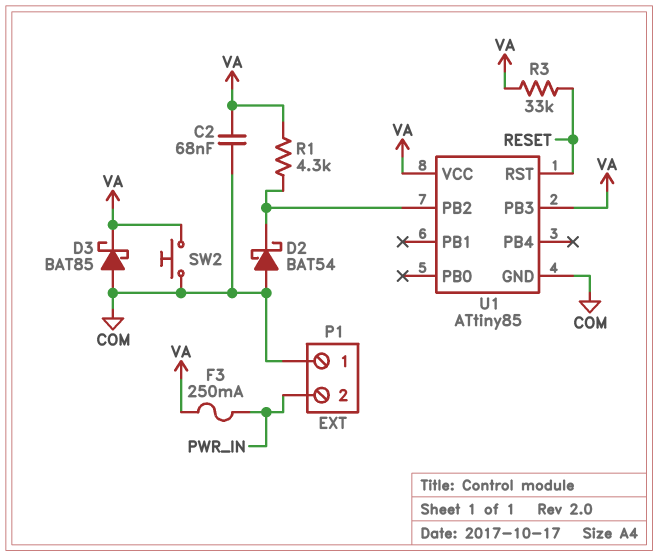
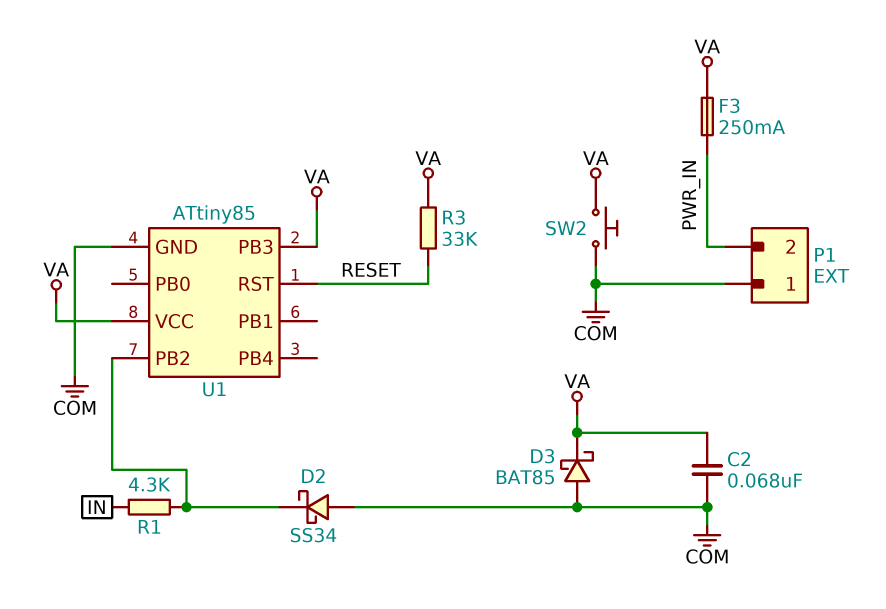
D2: schottky BAT54 (A COM, K U1/PB2) -> schottky SS34 (A COM, K U1/PB2)
R1: 4.3k (U1/PB2, VA) -> 4.3k (IN, U1/PB2)

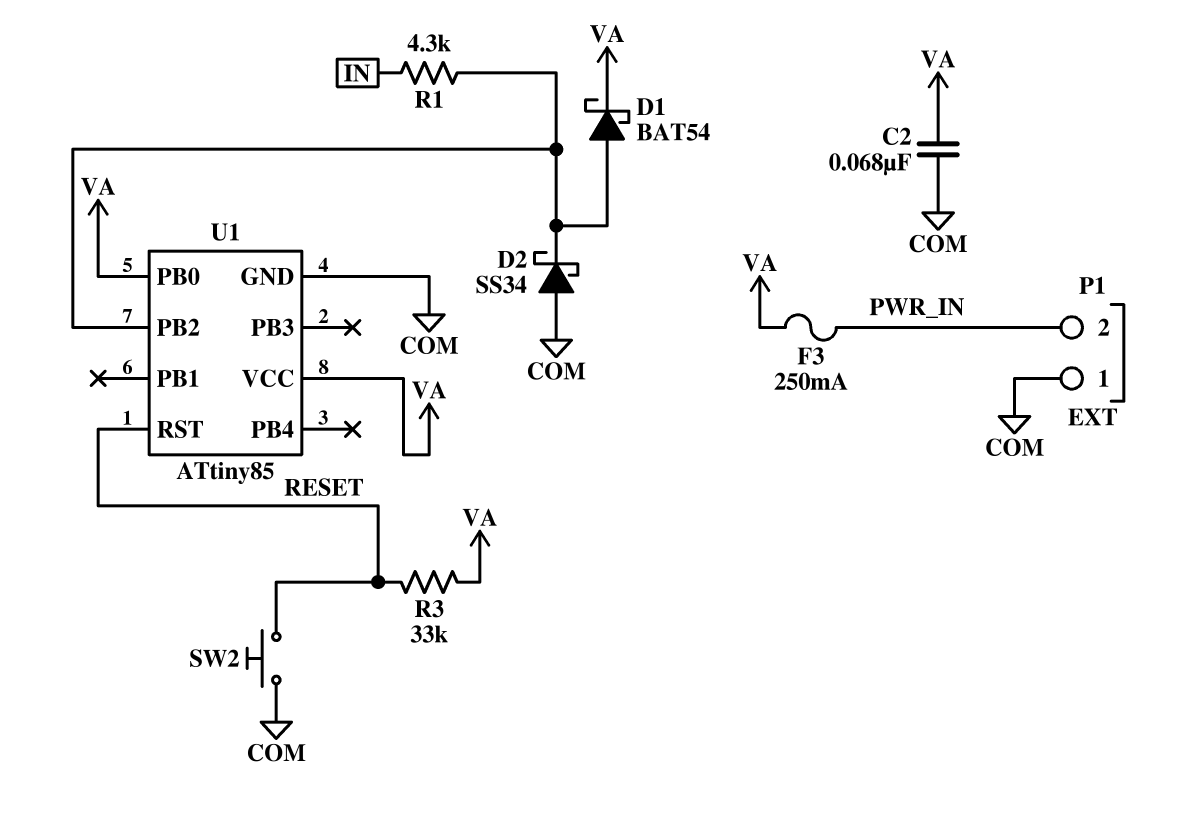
D1: none -> schottky BAT54 (A U1/PB2, K VA)
D3: schottky BAT85 (A COM, K VA) -> none
SW2: button (COM, VA) -> button (COM, RESET)
U1 pin PB0: none -> VA
U1 pin PB3: VA -> none

